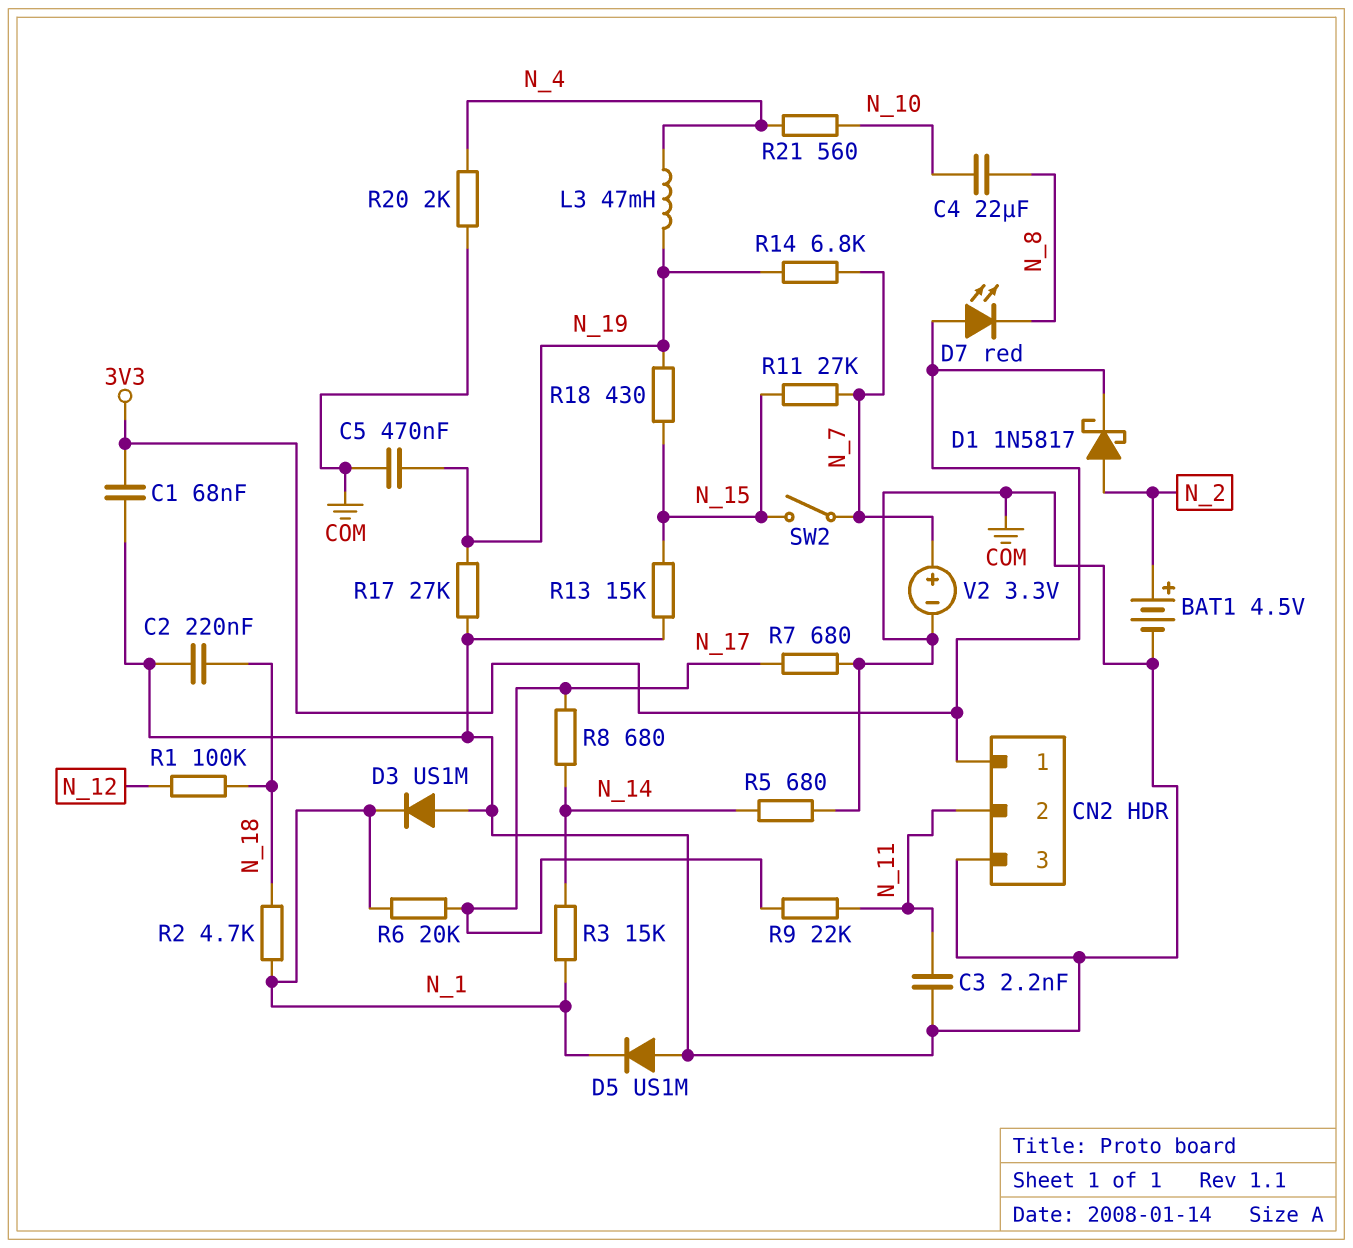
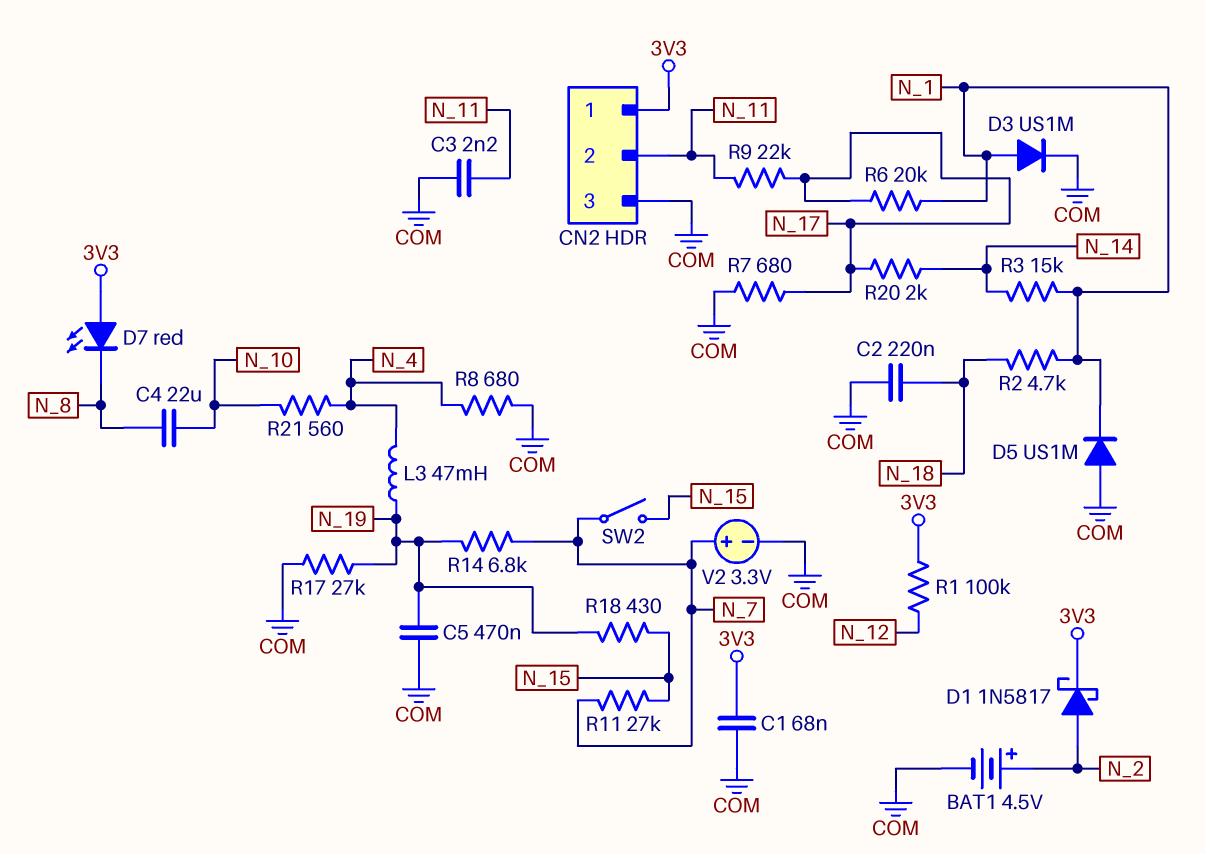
D3: diode US1M (A COM, K N_1) -> diode US1M (A N_1, K COM)
R1: 100k (N_12, N_18) -> 100k (3V3, N_12)
R5: 680 (COM, N_14) -> none
R8: 680 (N_14, N_17) -> 680 (COM, N_4)
R13: 15k (COM, N_15) -> none
R20: 2k (COM, N_4) -> 2k (N_14, N_17)

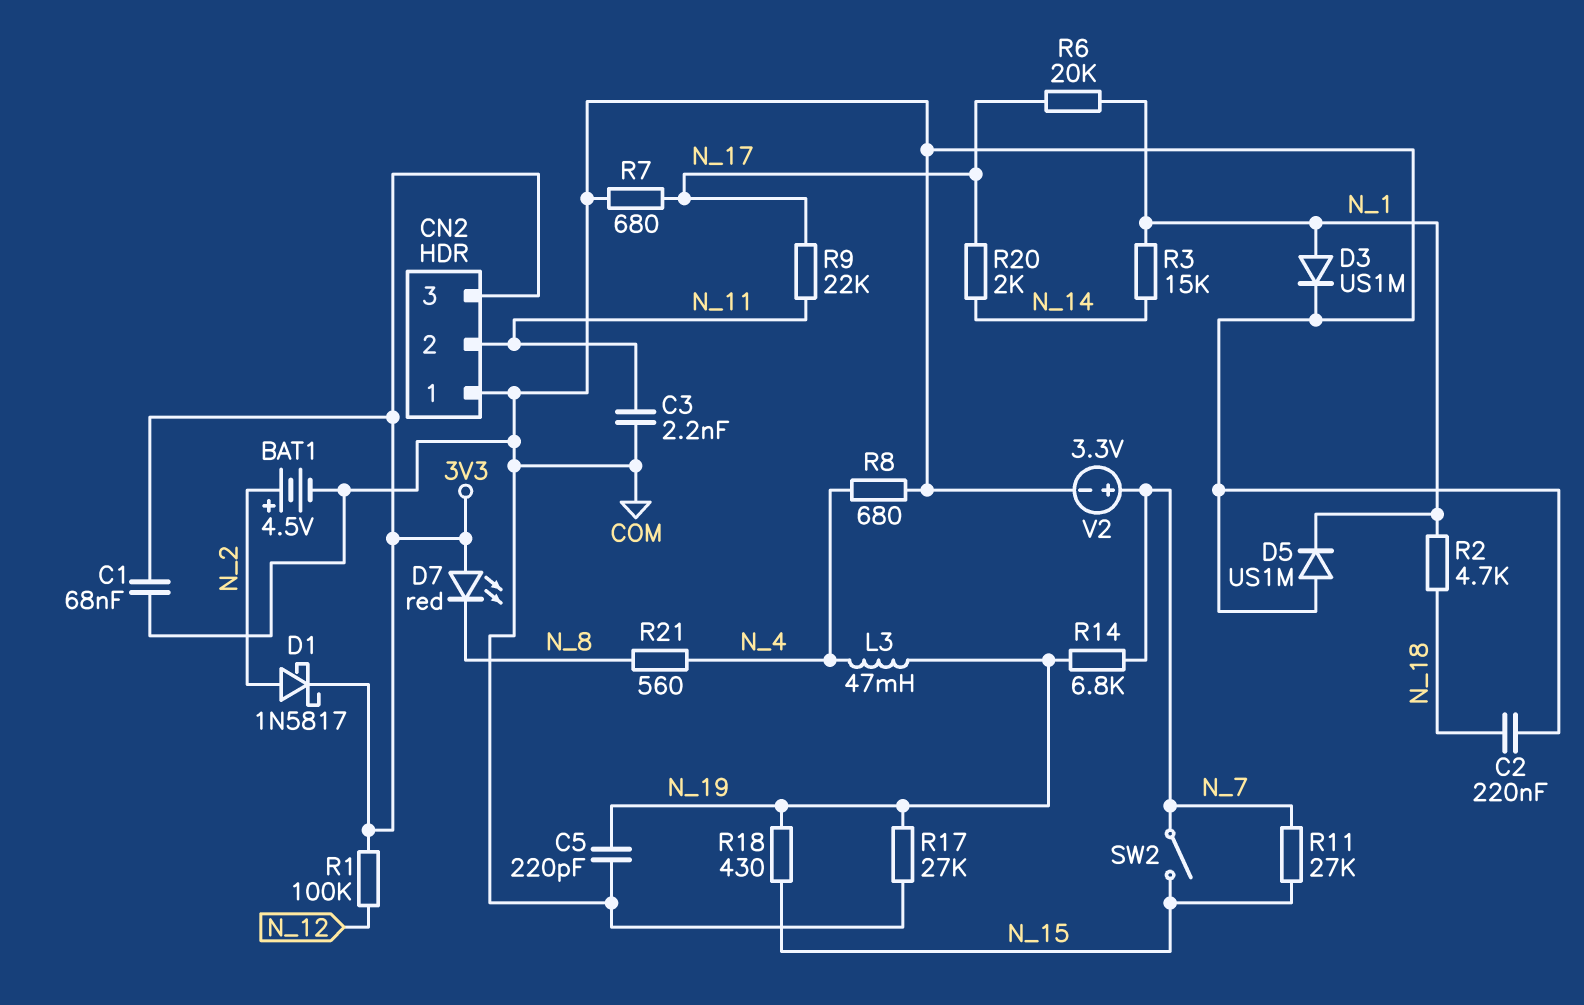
C4: 22uF (N_8, N_10) -> none
C5: 470nF (COM, N_19) -> 220pF (COM, N_19)
CN2 pin 1: 3V3 -> COM
CN2 pin 3: COM -> 3V3
R21: 560 (N_4, N_10) -> 560 (N_4, N_8)

